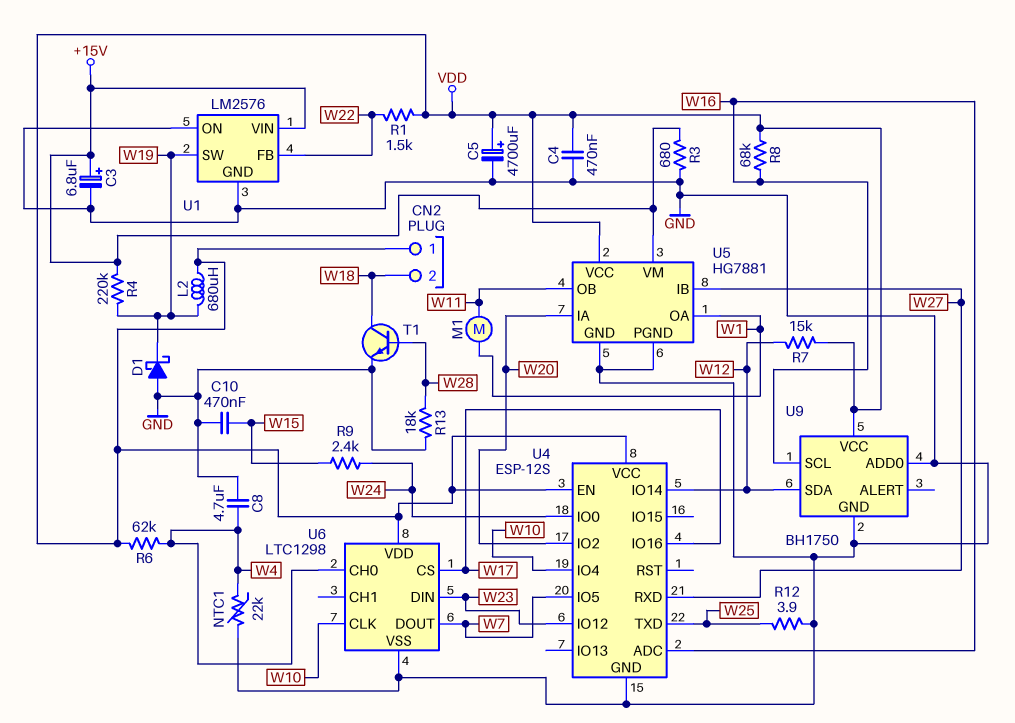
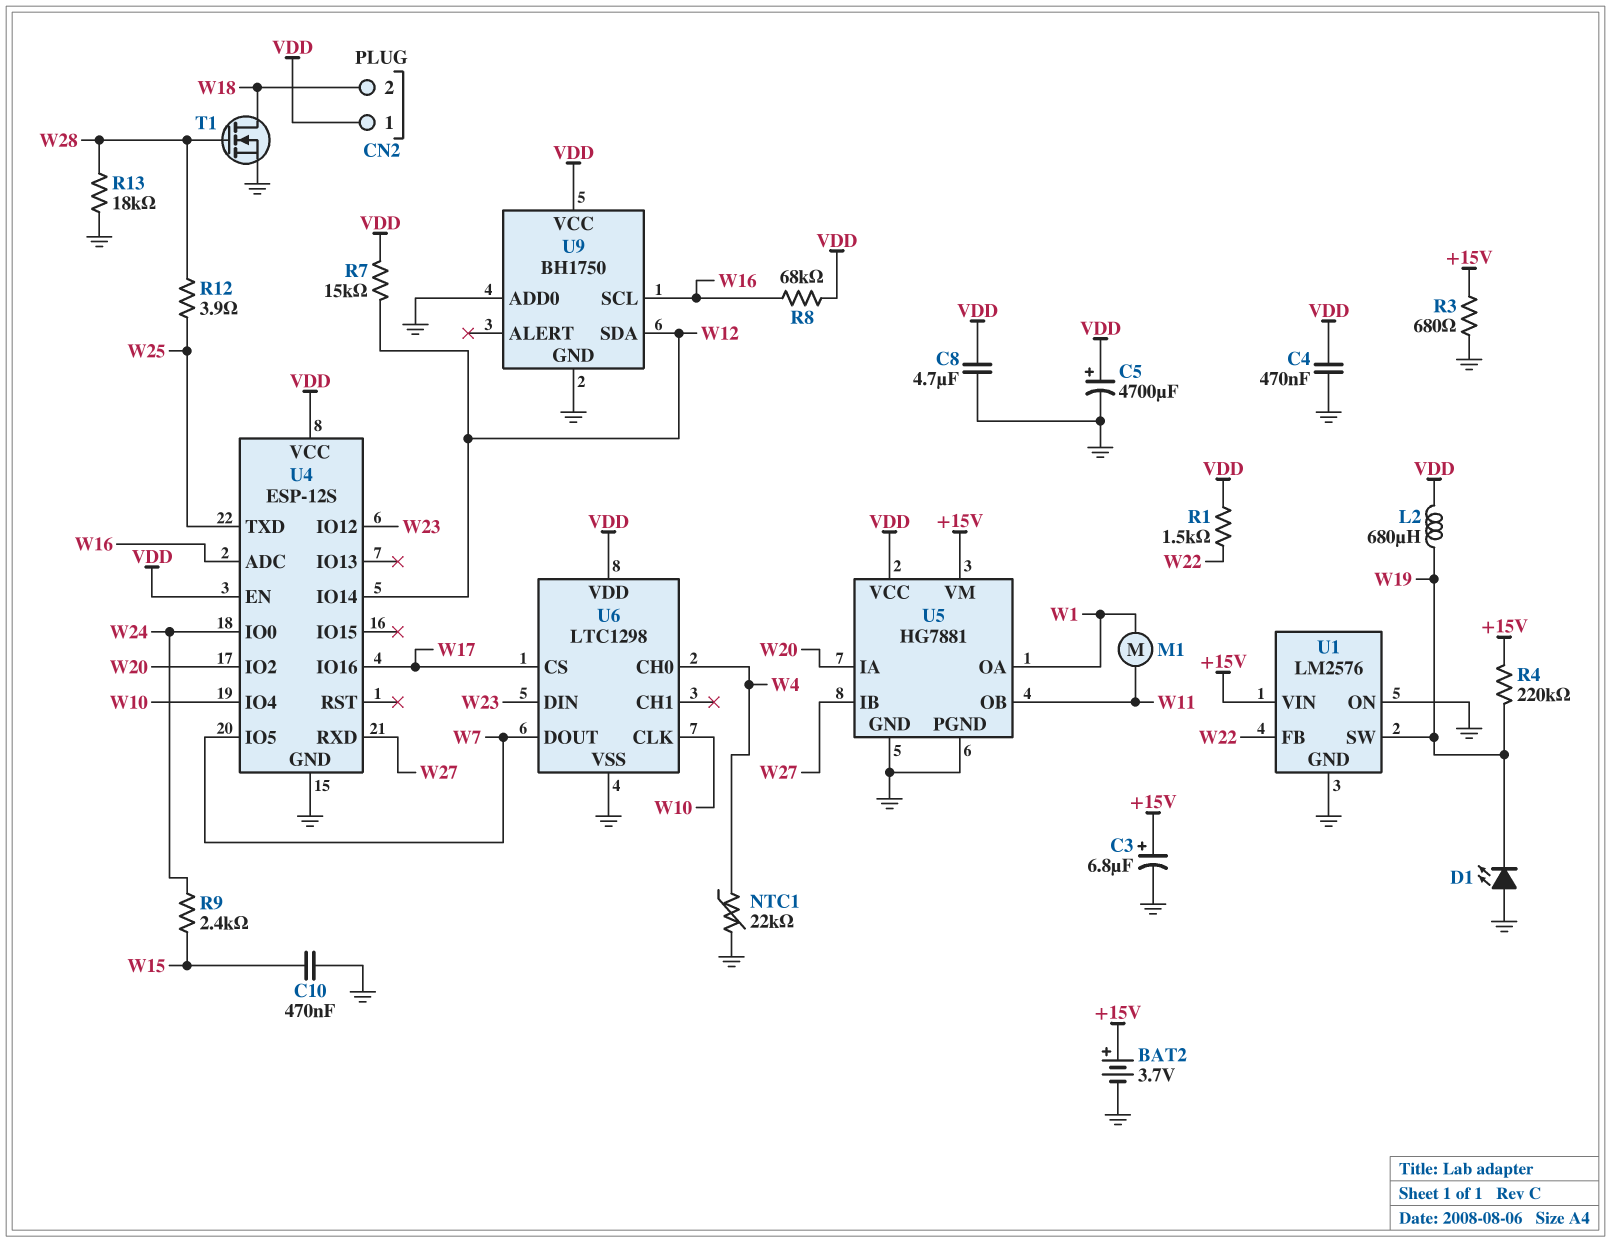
BAT2: none -> 3.7V (plus +15V, minus GND)
C8: 4.7uF (GND, W4) -> 4.7uF (GND, VDD)
D1: schottky (A GND, K W19) -> LED (A GND, K W19)
R6: 62k (VDD, W4) -> none
R12: 3.9 (GND, W25) -> 3.9 (W25, W28)
T1: NPN (B W28, C W18, E GND) -> NMOS (G W28, D W18, S GND)

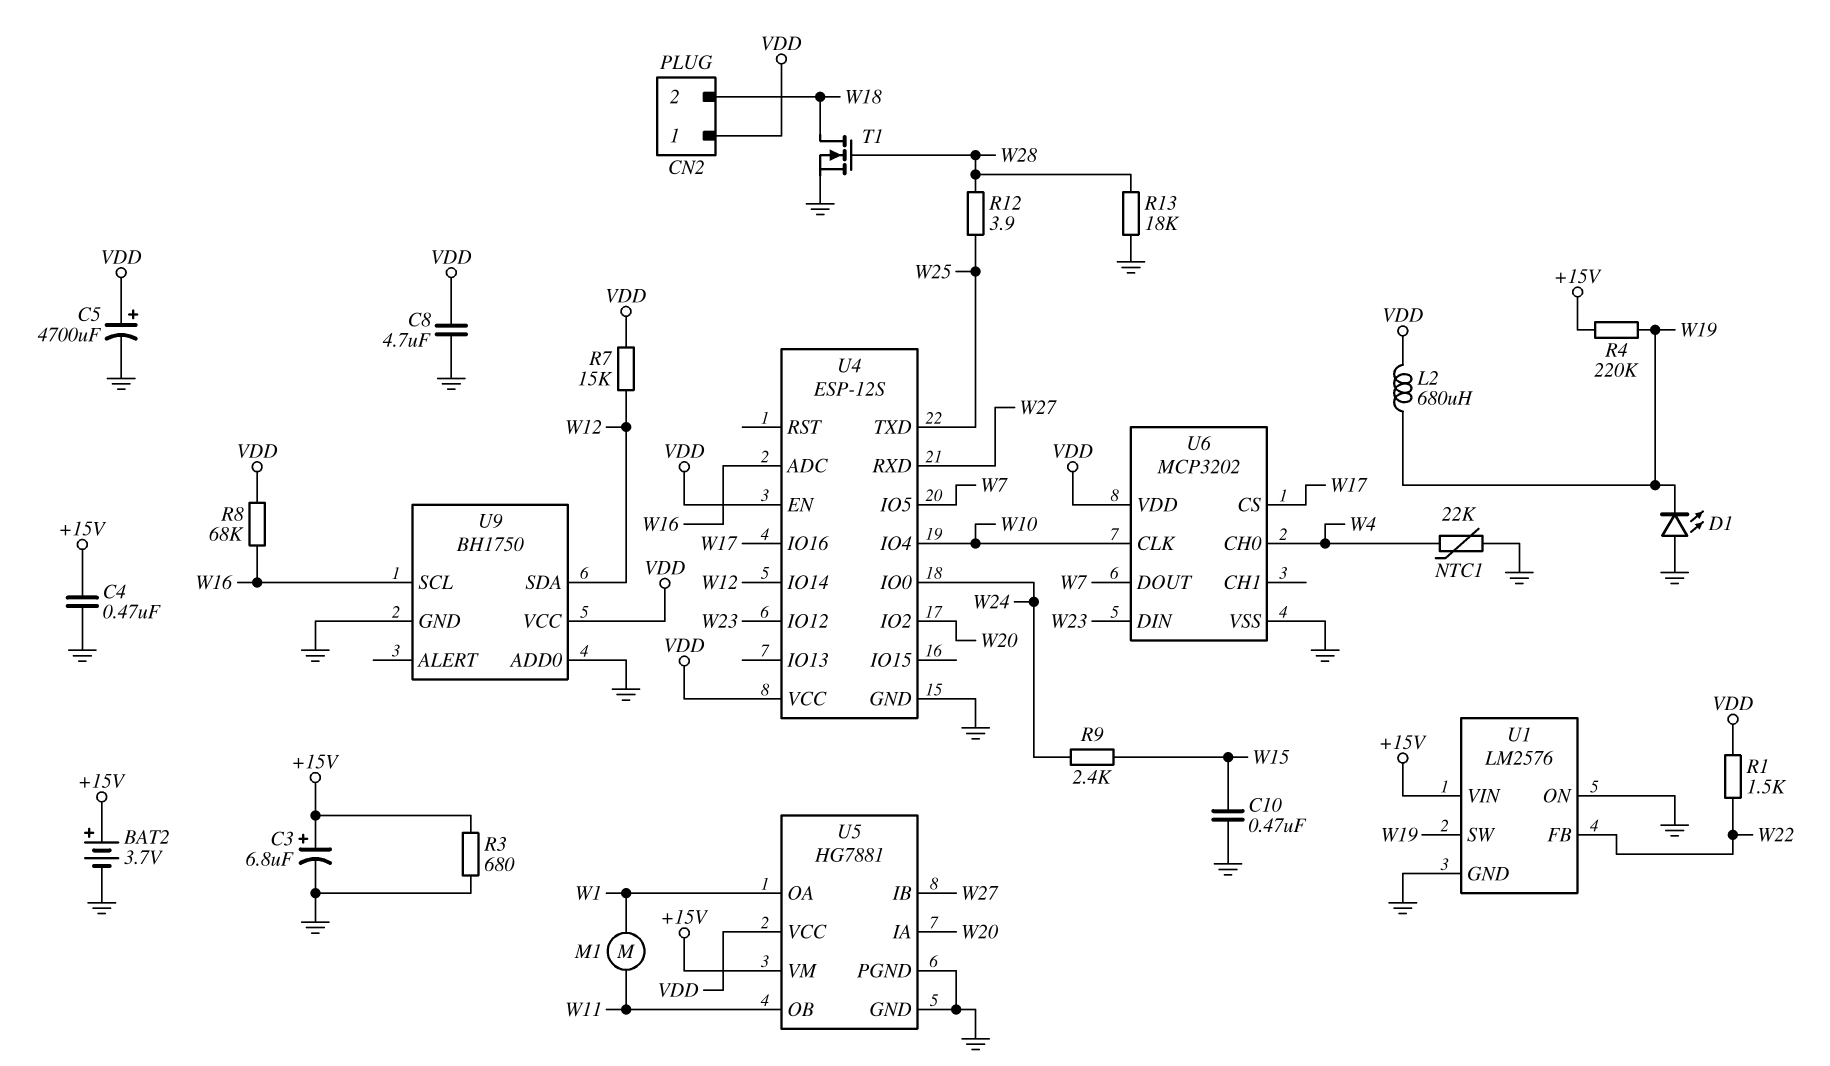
C4: 470nF (GND, VDD) -> 470nF (+15V, GND)
U6: LTC1298 -> MCP3202

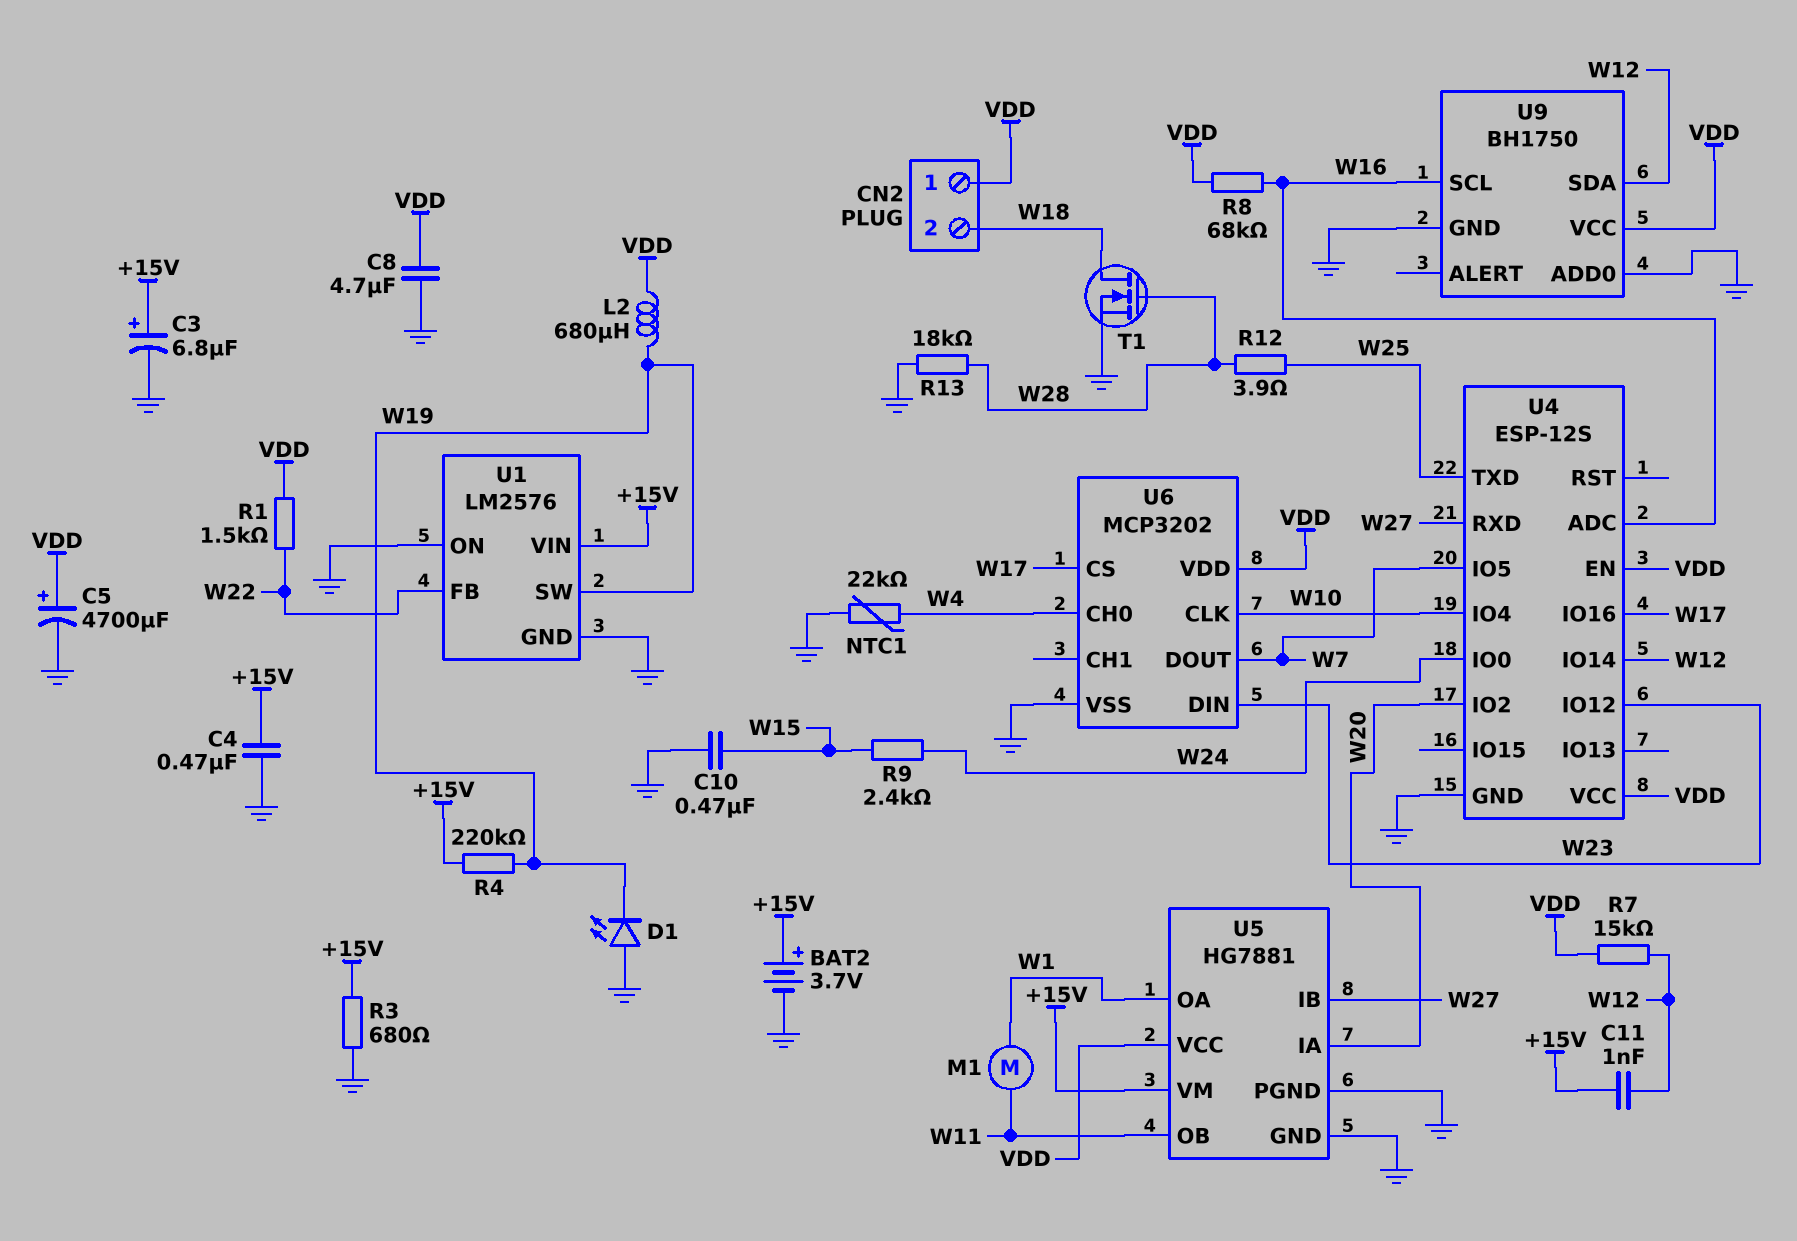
C11: none -> 1nF (+15V, W12)

